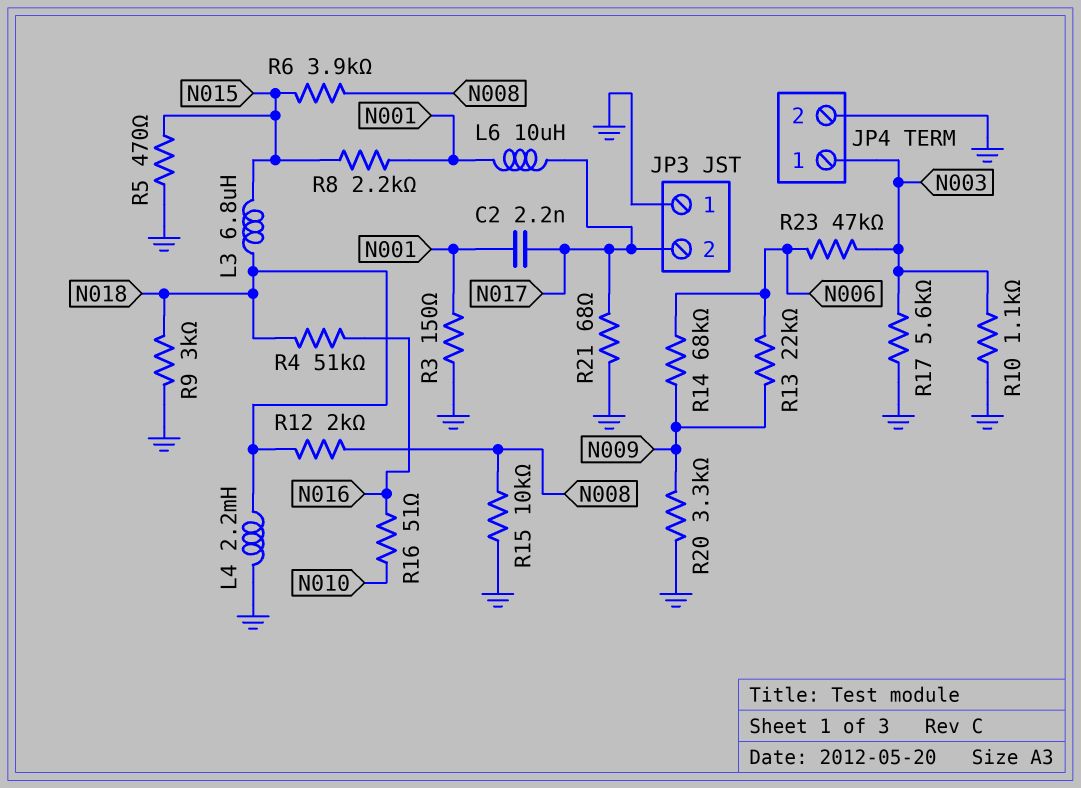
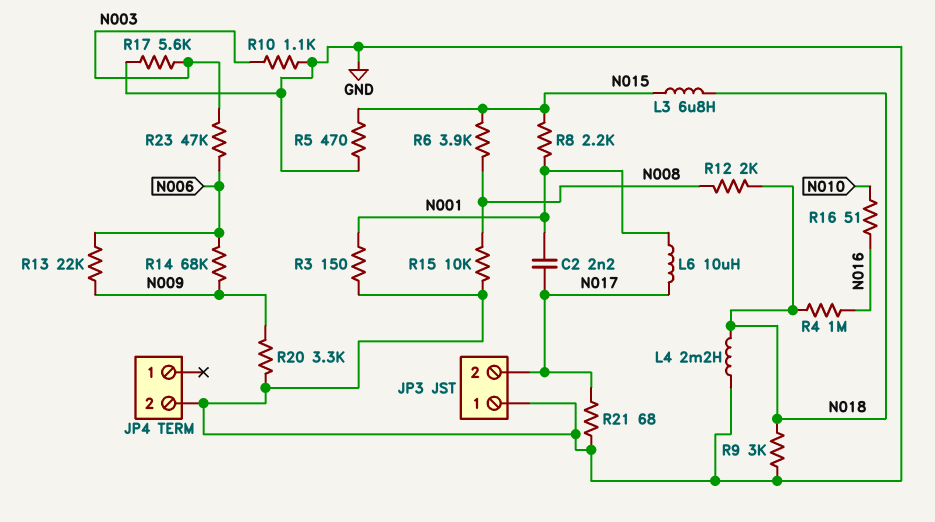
JP4 pin 1: N003 -> none
R4: 51k (N016, N018) -> 1M (N016, N018)

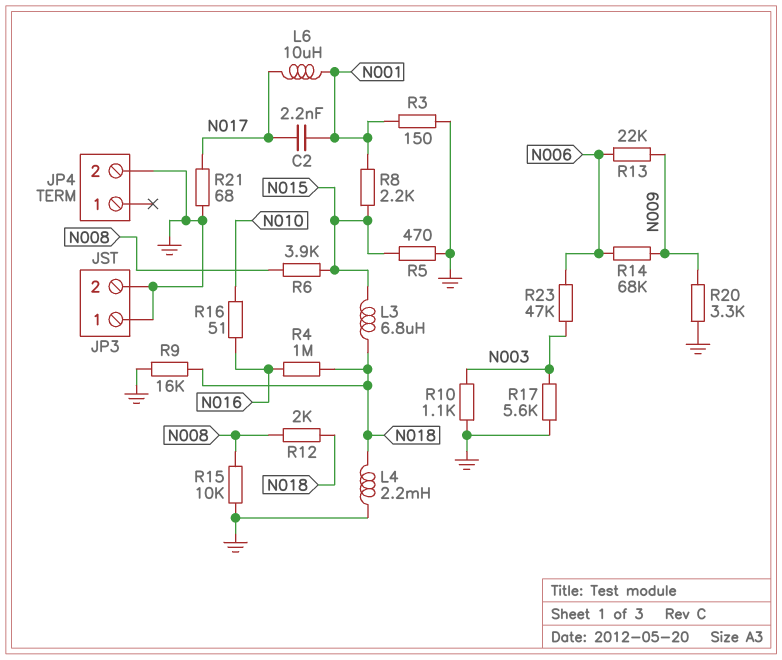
JP3 pin 2: N017 -> GND
R9: 3k (GND, N018) -> 16k (GND, N018)

